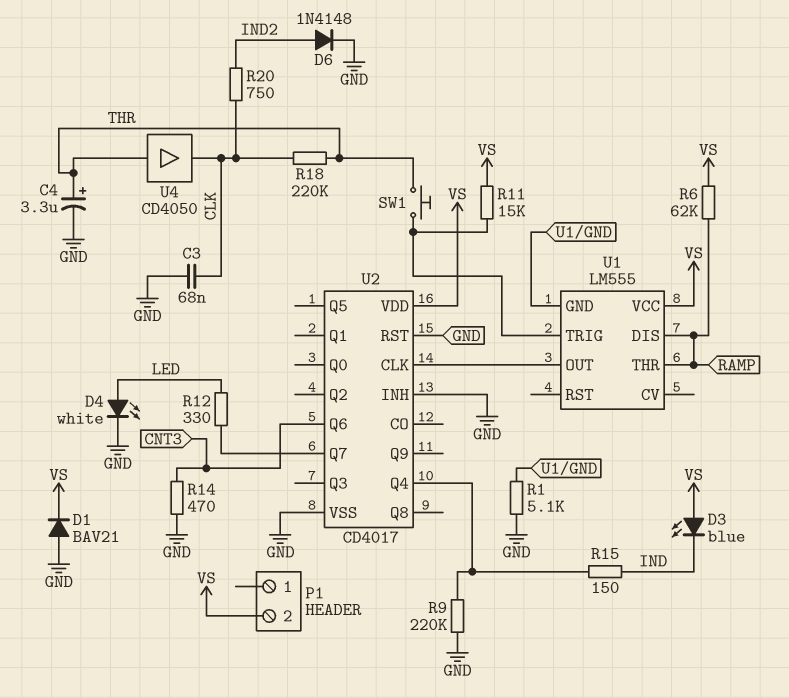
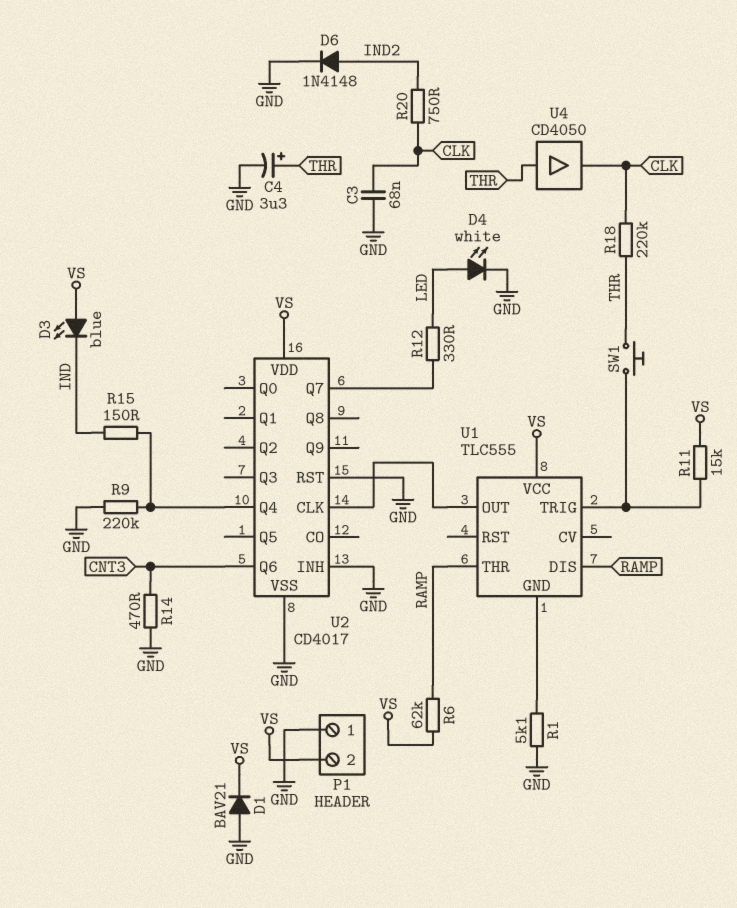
P1 pin 1: none -> GND
U1: LM555 -> TLC555

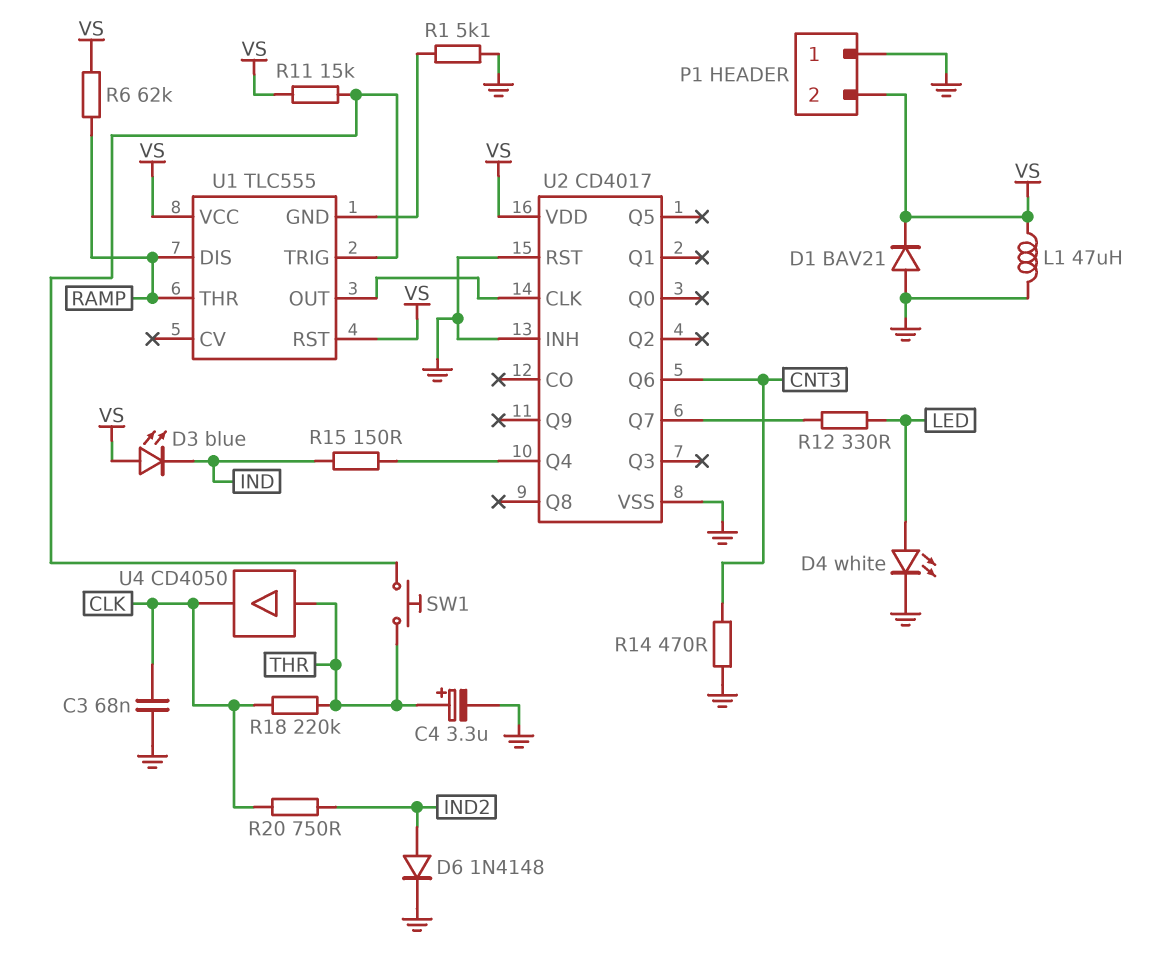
L1: none -> 47uH (GND, VS)
R9: 220k (GND, U2/Q4) -> none
U1 pin RST: none -> VS

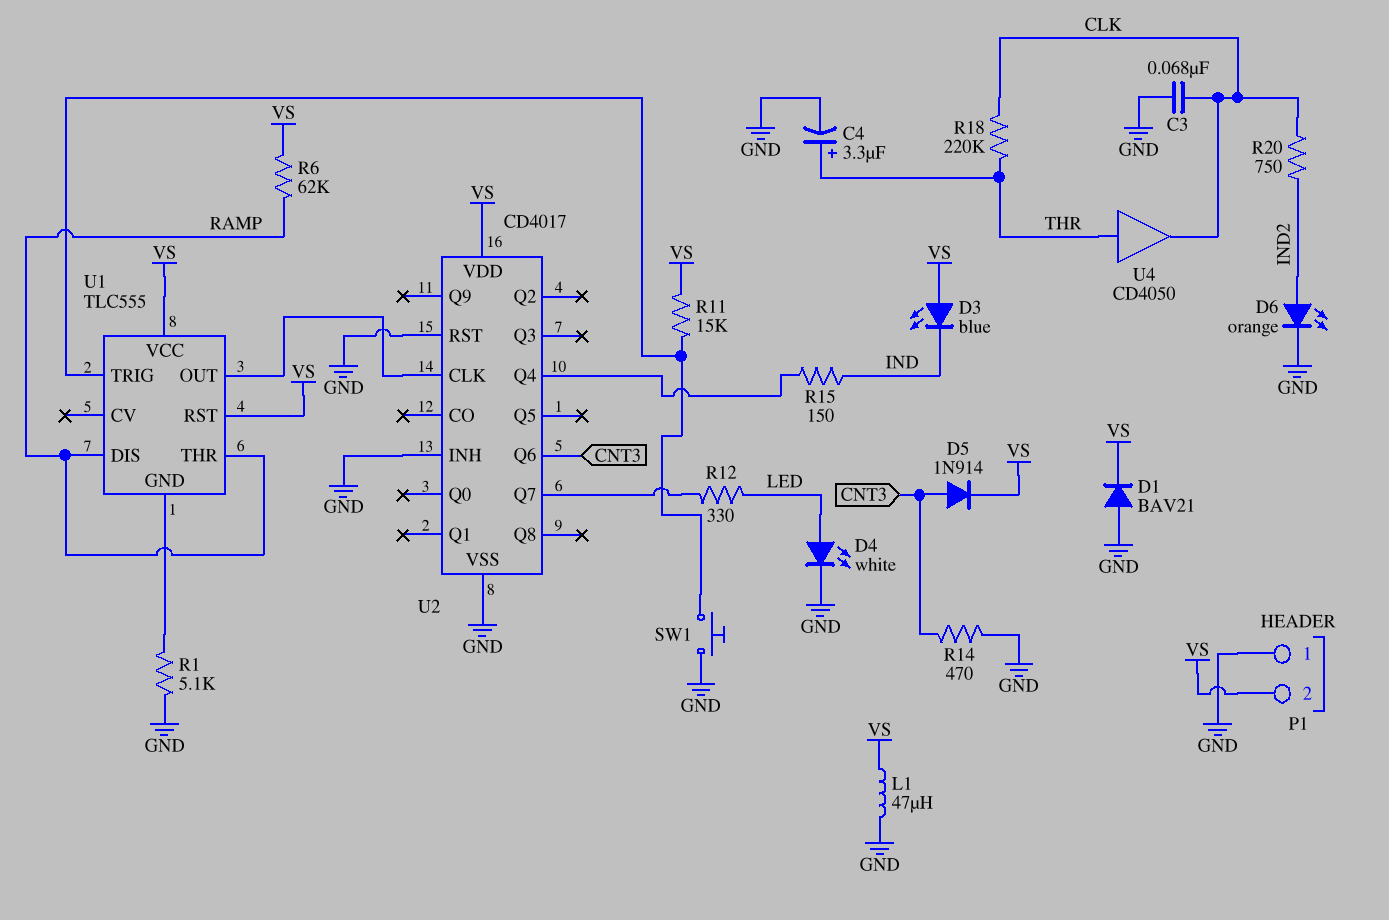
D5: none -> diode 1N914 (A CNT3, K VS)
D6: diode 1N4148 (A IND2, K GND) -> LED orange (A IND2, K GND)
SW1: button (THR, U1/TRIG) -> button (GND, U1/TRIG)

